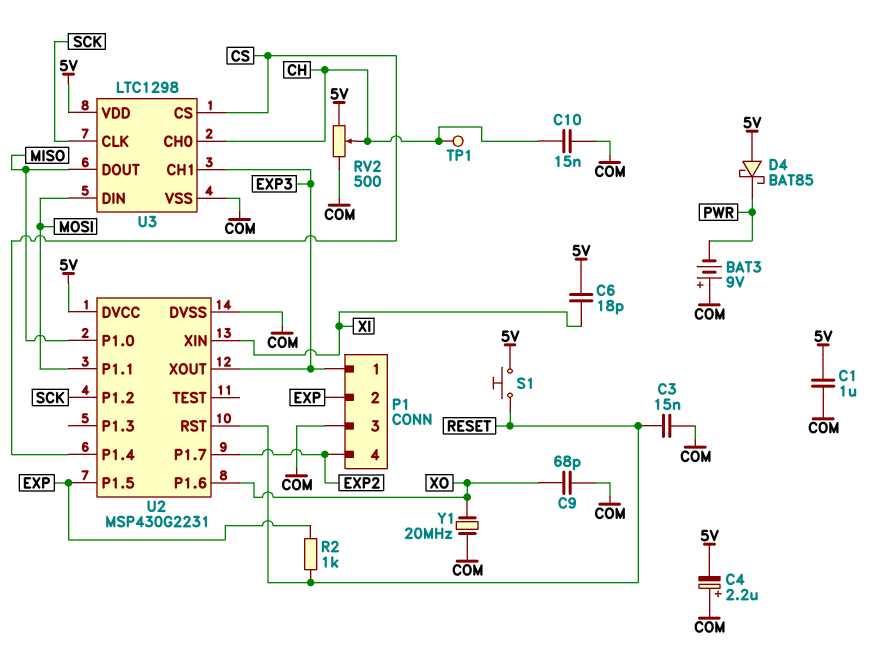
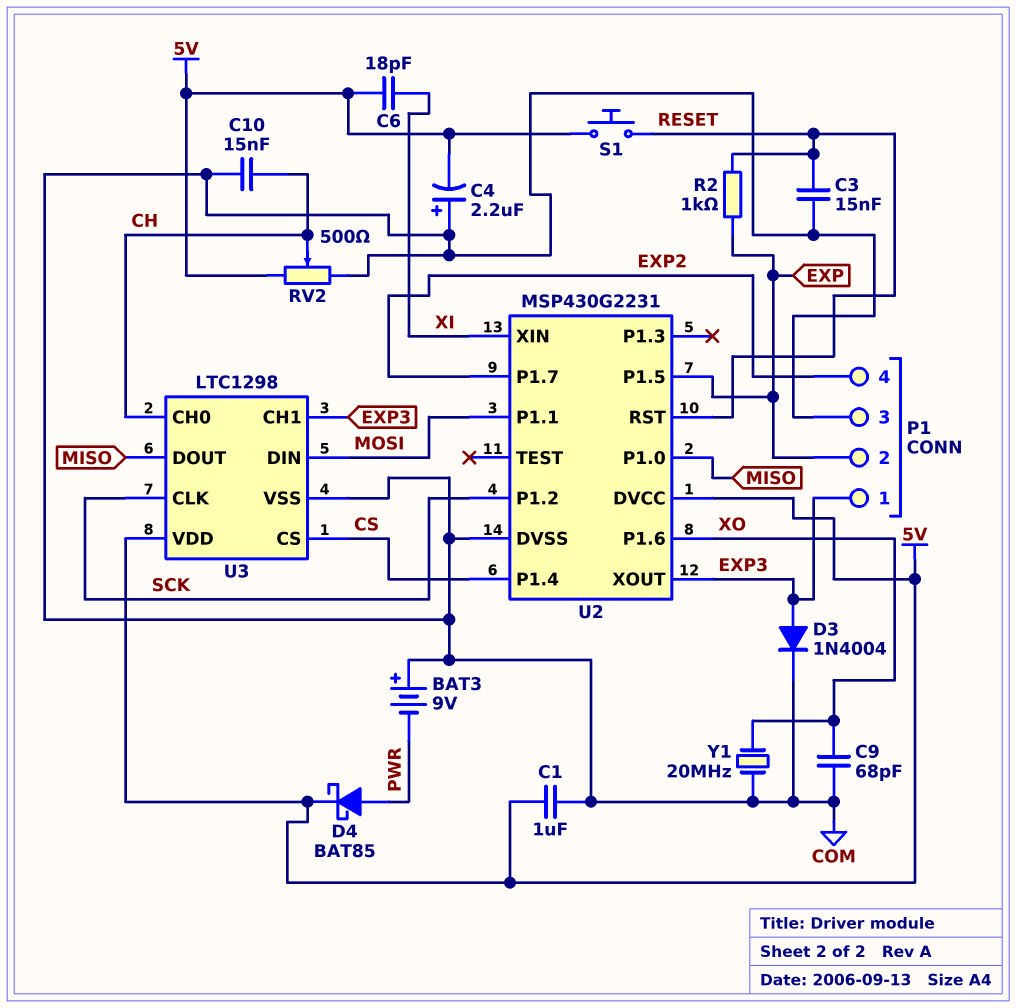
D3: none -> diode 1N4004 (A EXP3, K COM)
D4: schottky BAT85 (A 5V, K PWR) -> schottky BAT85 (A PWR, K 5V)
TP1: test point (CH) -> none

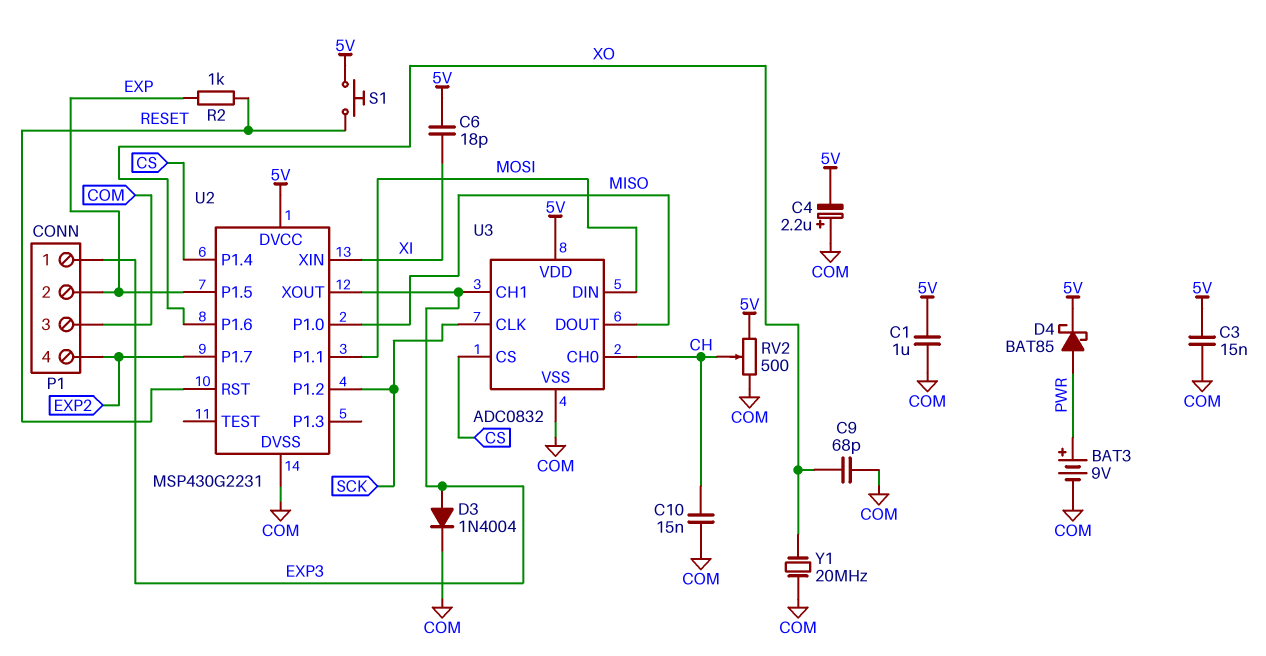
BAT3: 9V (plus COM, minus PWR) -> 9V (plus PWR, minus COM)
C3: 15nF (COM, RESET) -> 15nF (5V, COM)
U3: LTC1298 -> ADC0832

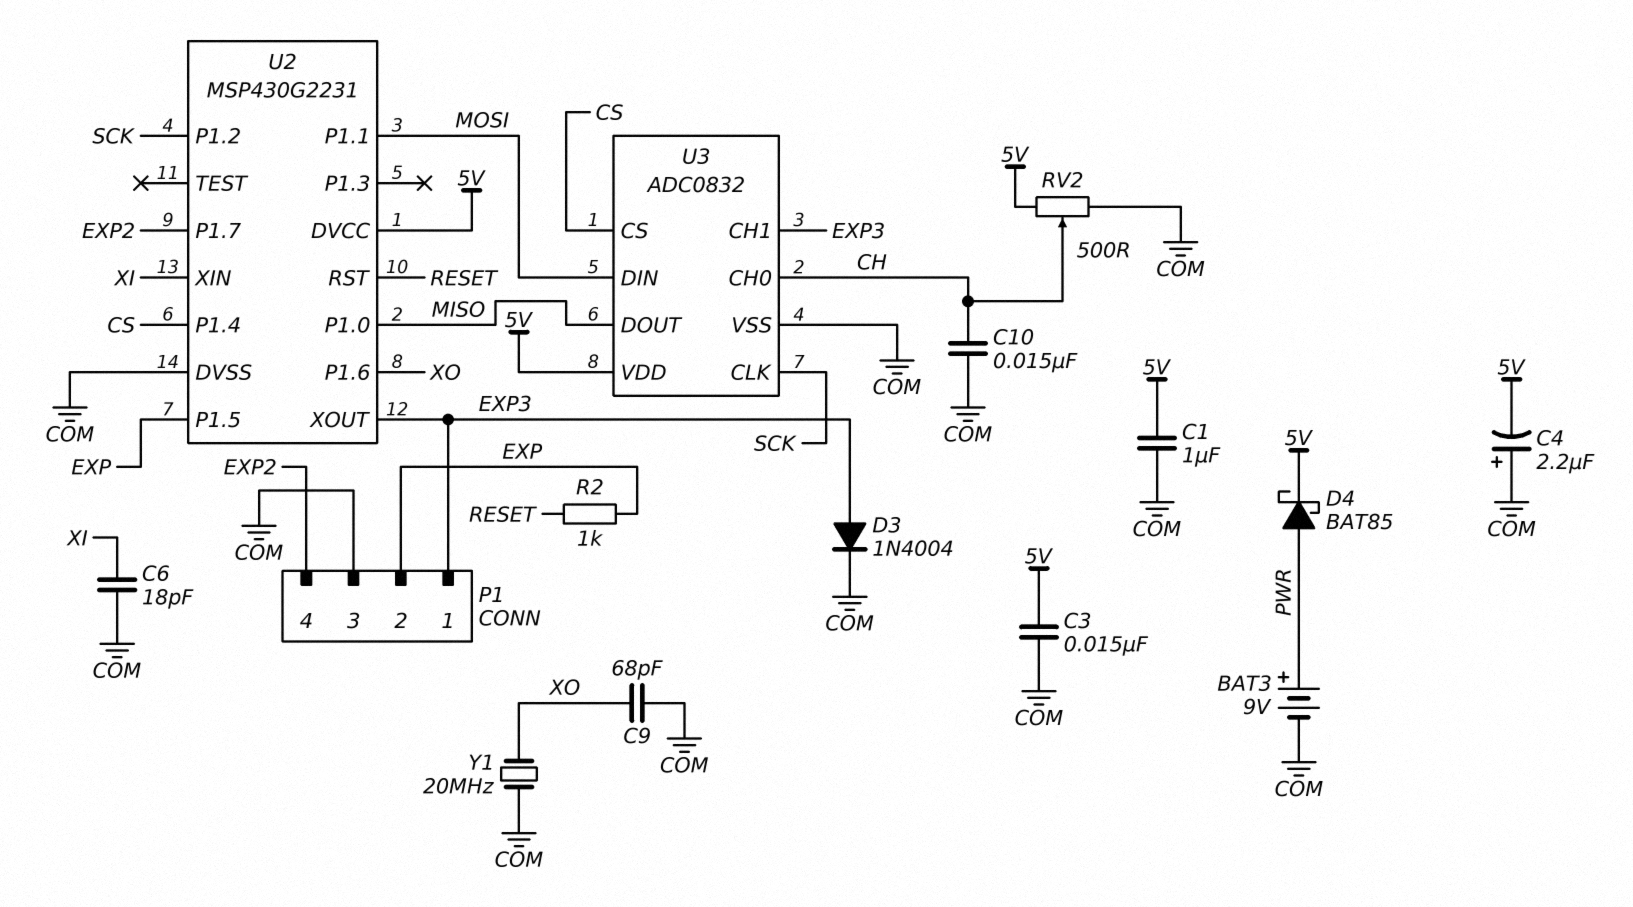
C6: 18pF (5V, XI) -> 18pF (COM, XI)
S1: button (5V, RESET) -> none

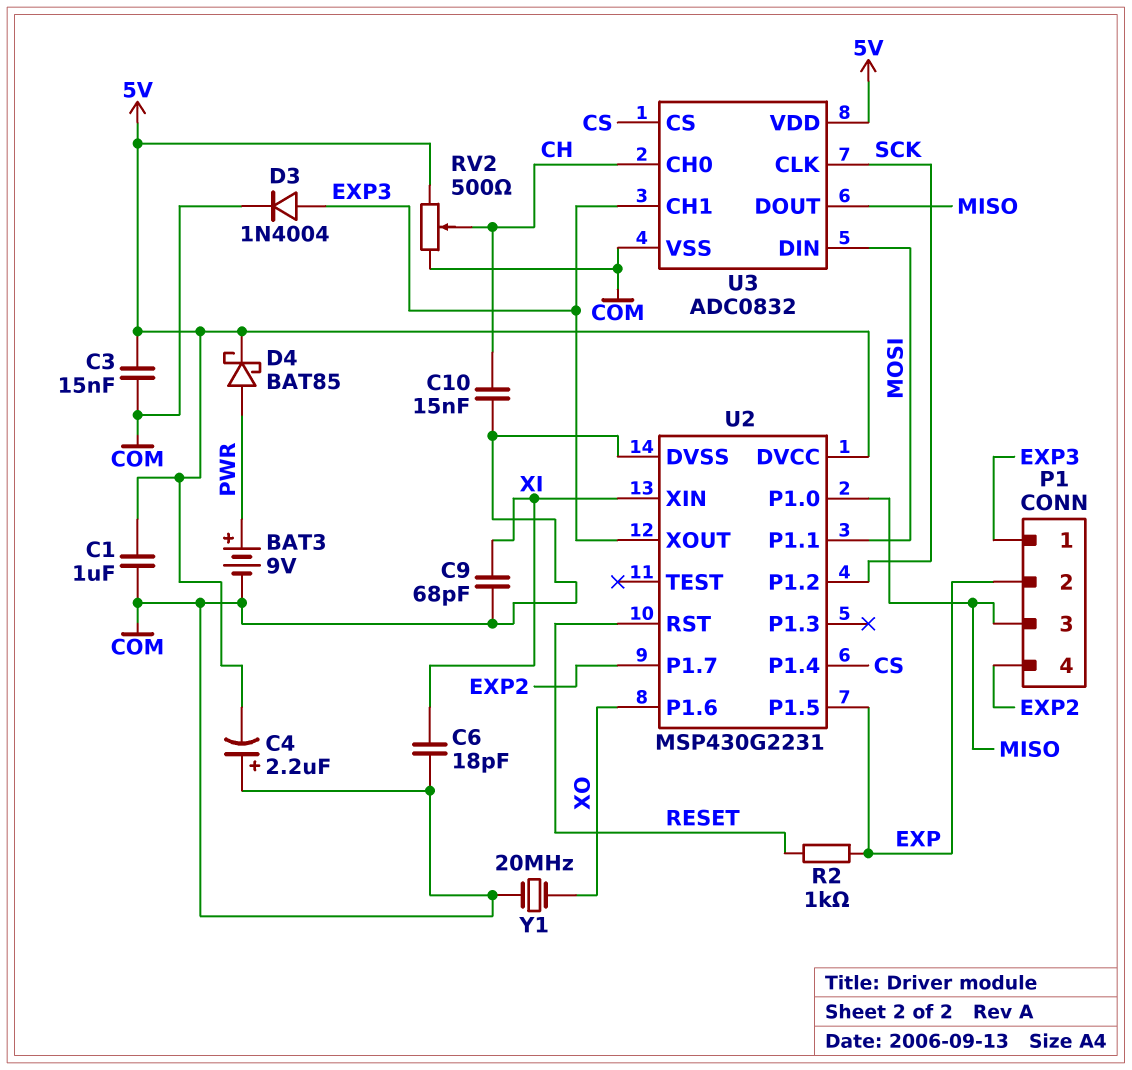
C9: 68pF (COM, XO) -> 68pF (COM, XI)
P1 pin 3: COM -> MISO

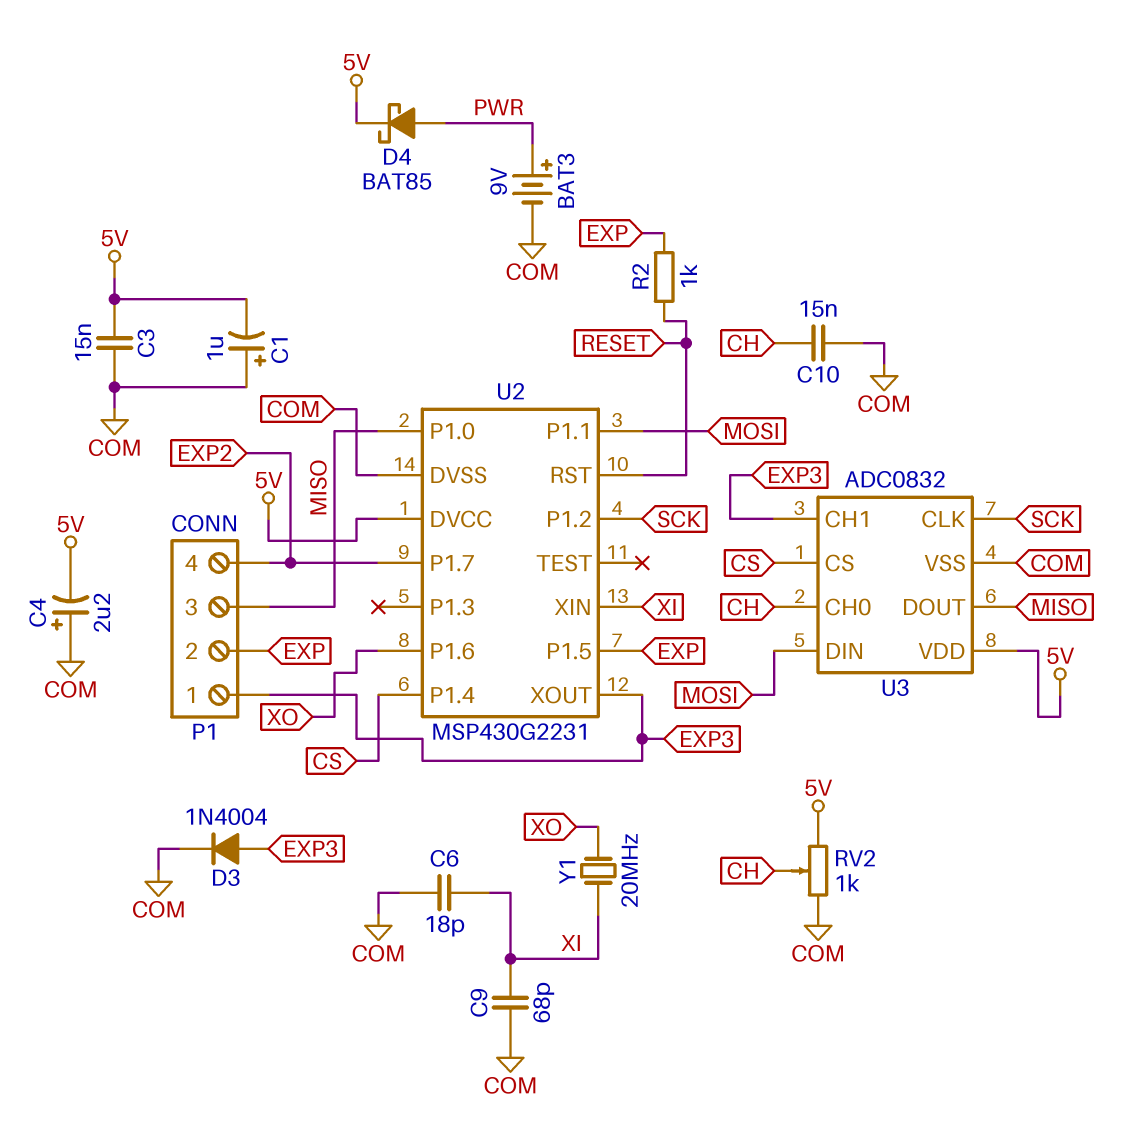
C1: 1uF (5V, COM) -> 1uF (plus COM, minus 5V)
RV2: 500 (5V, COM, wiper CH) -> 1k (5V, COM, wiper CH)
Y1: 20MHz (COM, XO) -> 20MHz (XI, XO)

